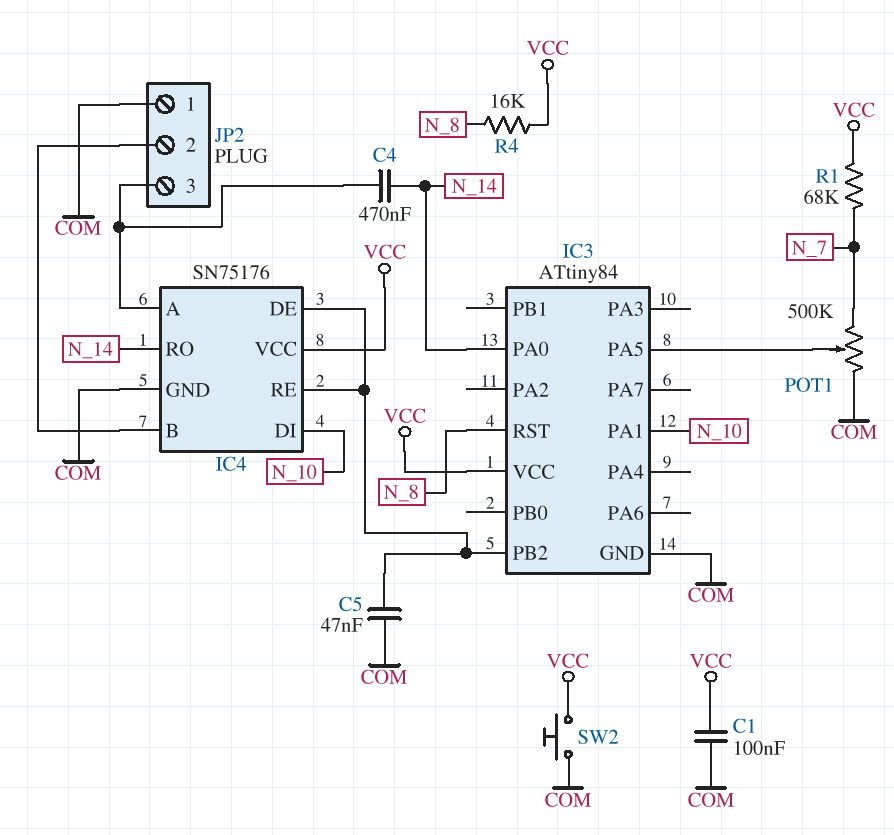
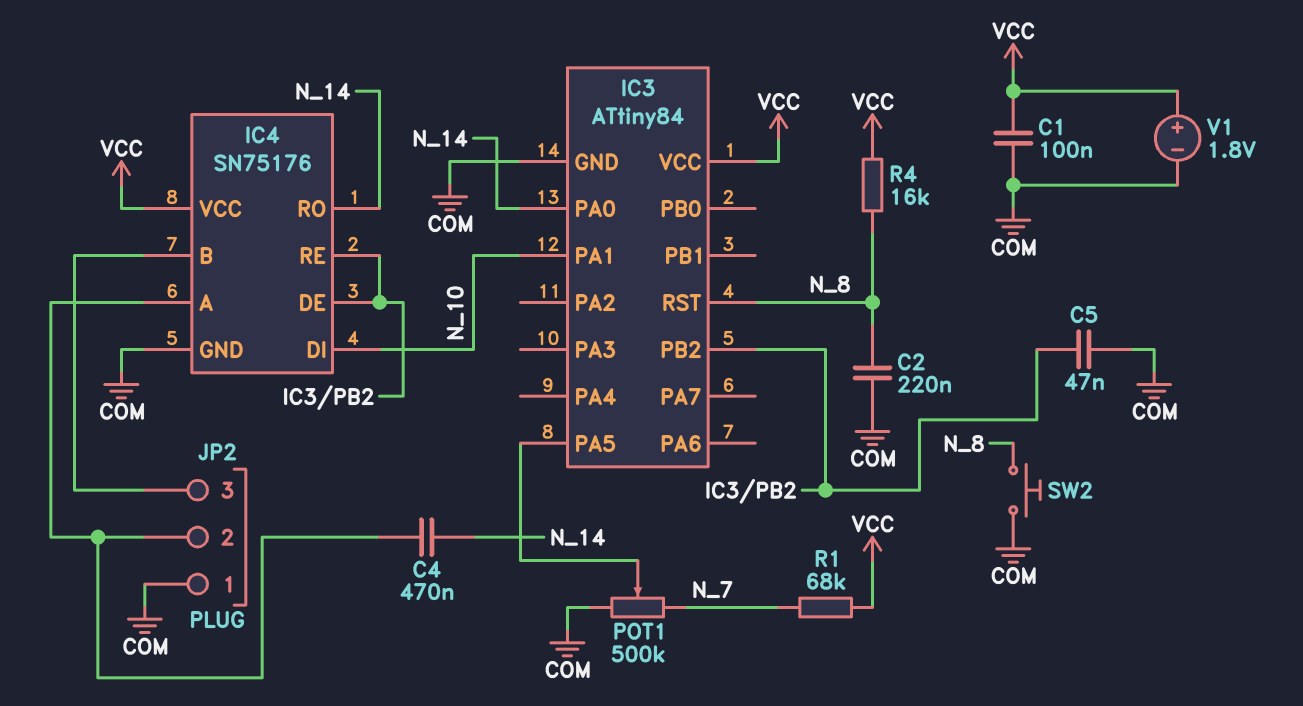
C2: none -> 220nF (COM, N_8)
JP2 pin 2: IC4/B -> IC4/A
JP2 pin 3: IC4/A -> IC4/B
SW2: button (COM, VCC) -> button (COM, N_8)
V1: none -> 1.8V (plus VCC, minus COM)

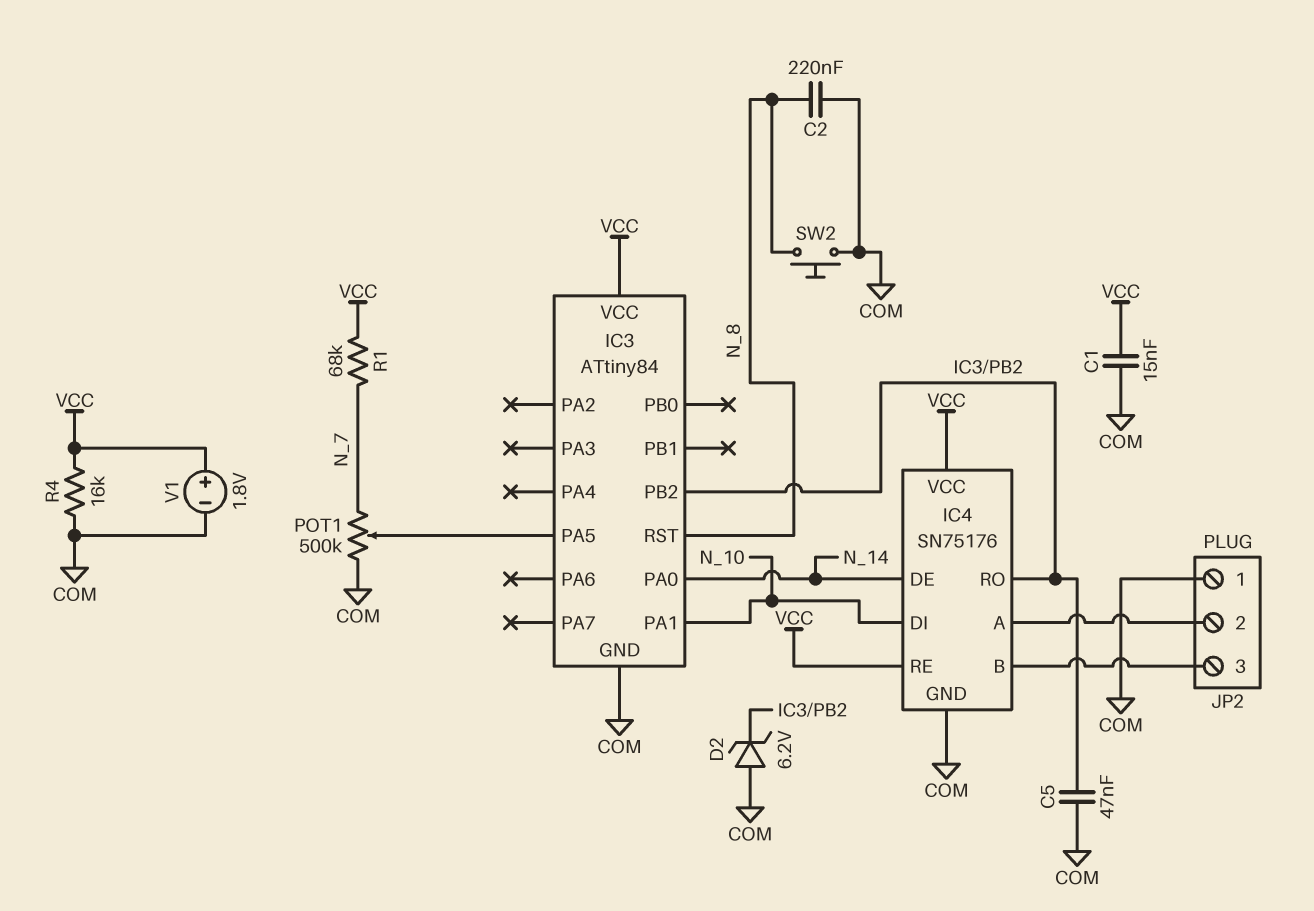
C1: 100nF (COM, VCC) -> 15nF (COM, VCC)
C4: 470nF (IC4/A, N_14) -> none
D2: none -> zener 6.2V (A COM, K IC3/PB2)
IC4 pin DE: IC3/PB2 -> N_14
IC4 pin RE: IC3/PB2 -> VCC
IC4 pin RO: N_14 -> IC3/PB2
R4: 16k (N_8, VCC) -> 16k (COM, VCC)

